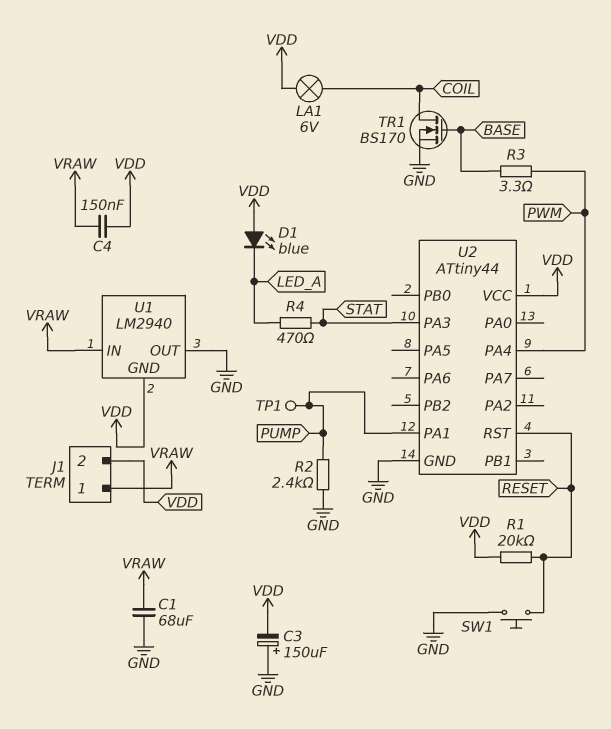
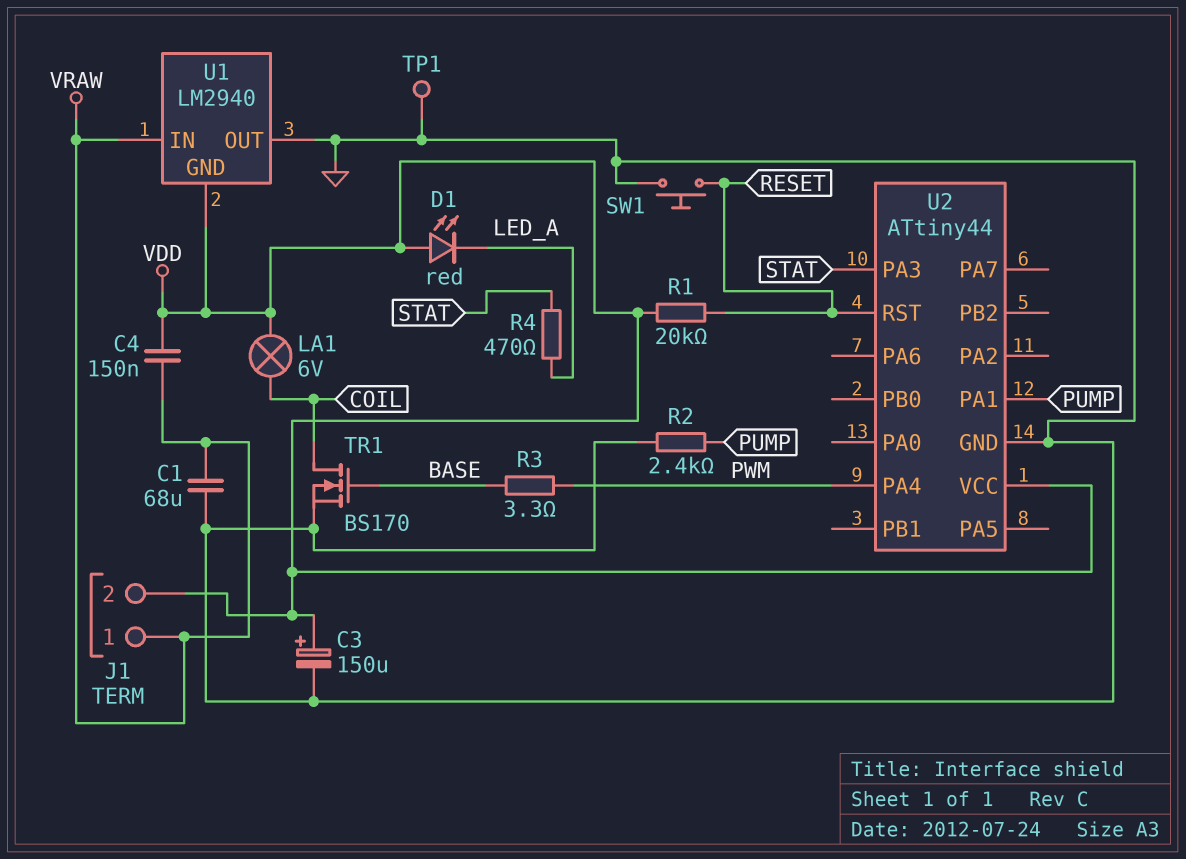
C3: 150uF (plus GND, minus VDD) -> 150uF (plus VDD, minus GND)
D1: LED blue (A VDD, K LED_A) -> LED red (A VDD, K LED_A)
TP1: test point (PUMP) -> test point (GND)

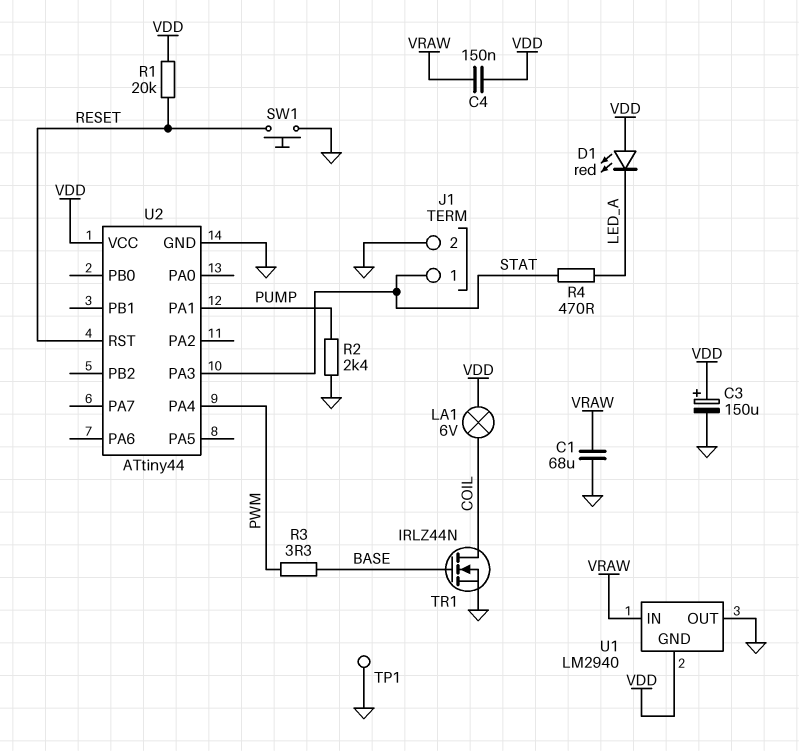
J1 pin 1: VRAW -> STAT
J1 pin 2: VDD -> GND
TR1: NMOS BS170 (G BASE, D COIL, S GND) -> NMOS IRLZ44N (G BASE, D COIL, S GND)

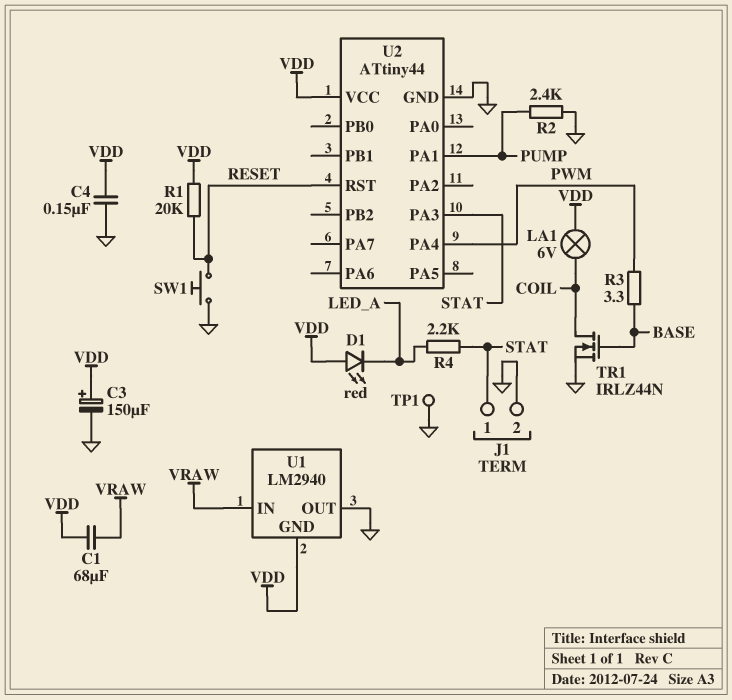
C1: 68uF (GND, VRAW) -> 68uF (VDD, VRAW)
C4: 150nF (VDD, VRAW) -> 150nF (GND, VDD)
R4: 470 (LED_A, STAT) -> 2.2k (LED_A, STAT)

